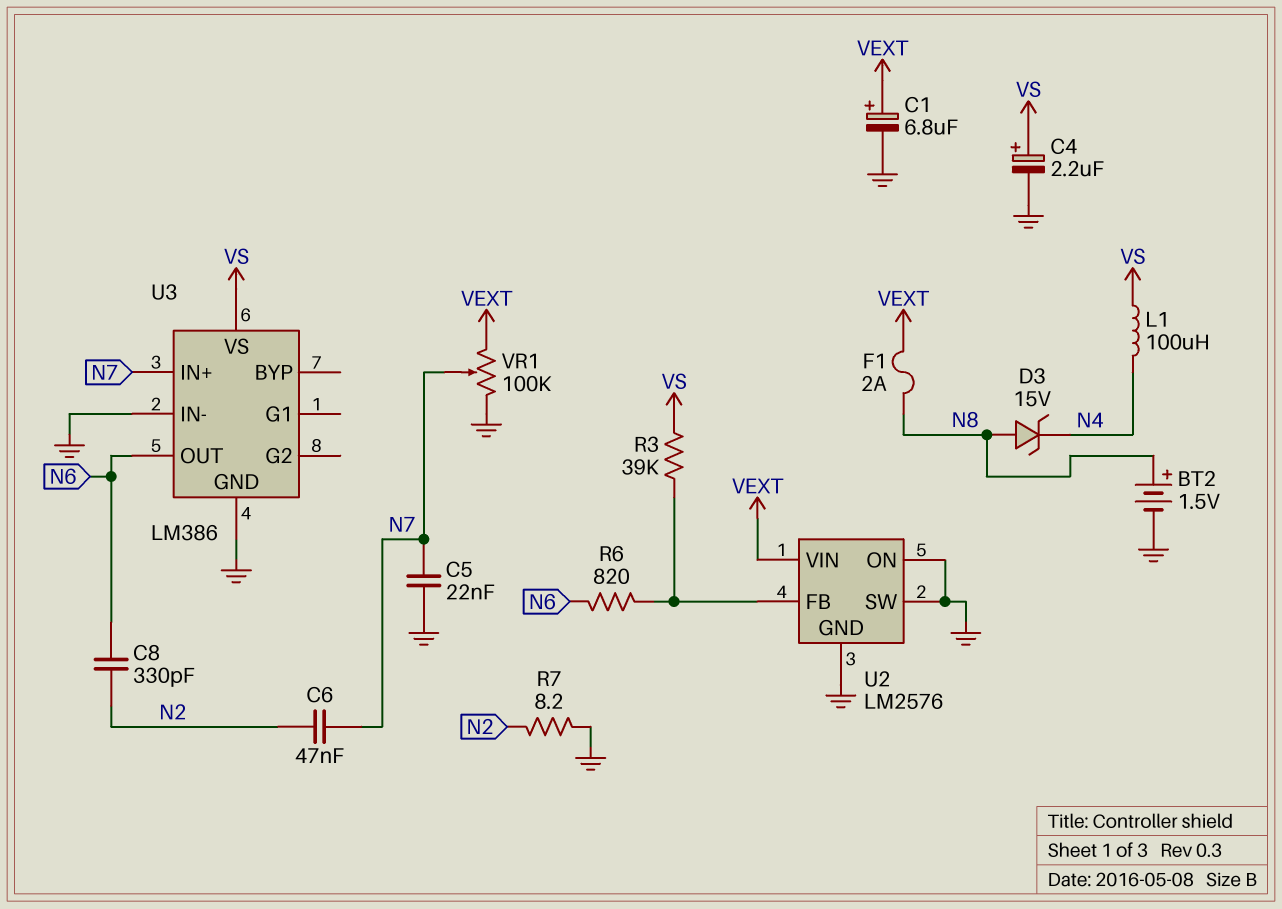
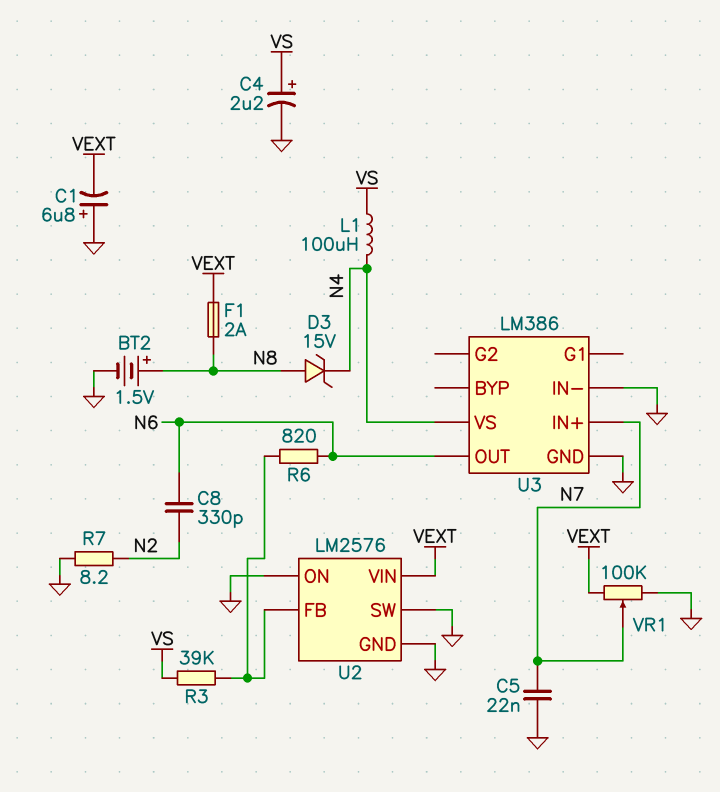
C1: 6.8uF (plus VEXT, minus GND) -> 6.8uF (plus GND, minus VEXT)
C6: 47nF (N2, N7) -> none
U3 pin VS: VS -> N4

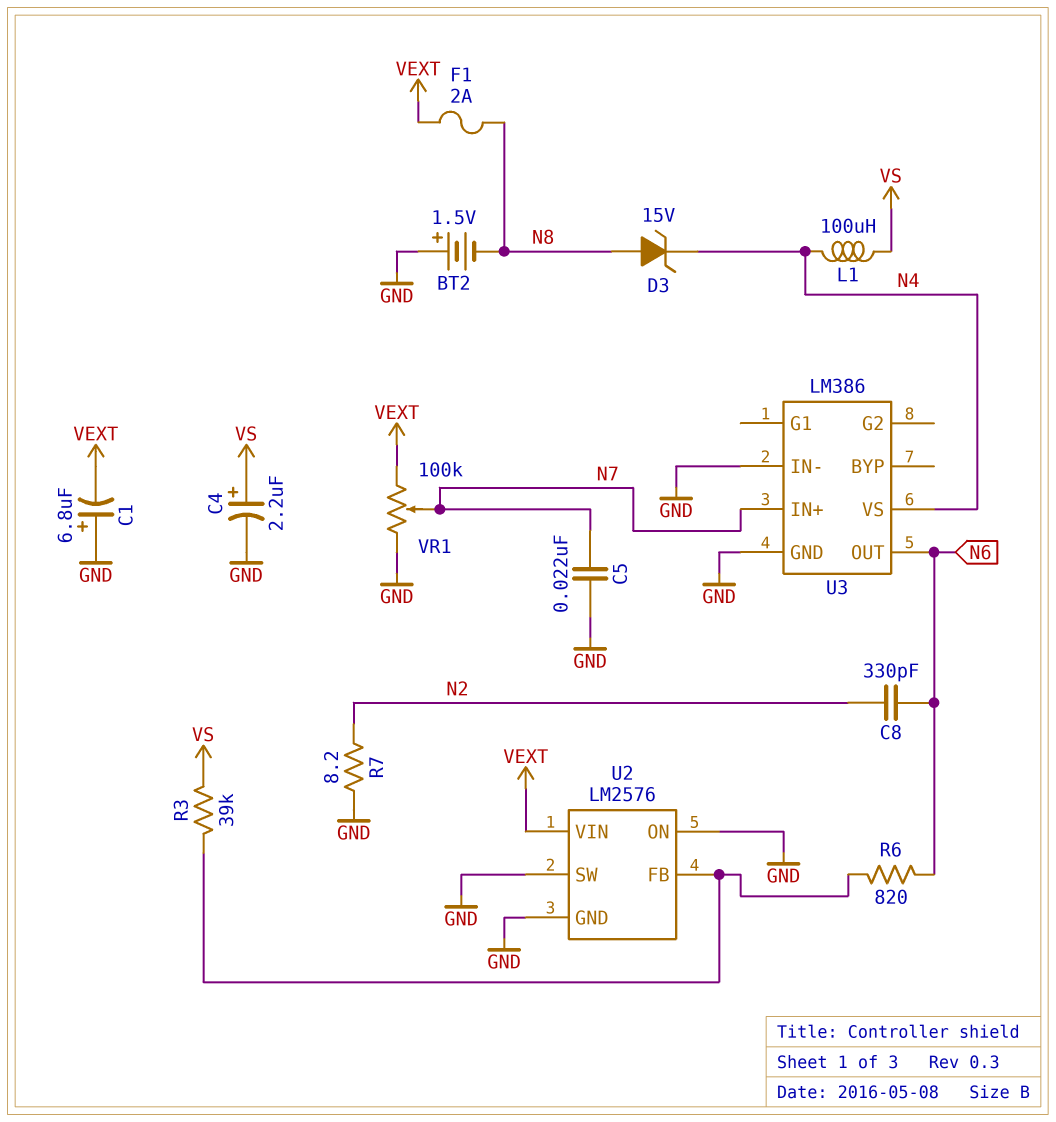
BT2: 1.5V (plus N8, minus GND) -> 1.5V (plus GND, minus N8)

